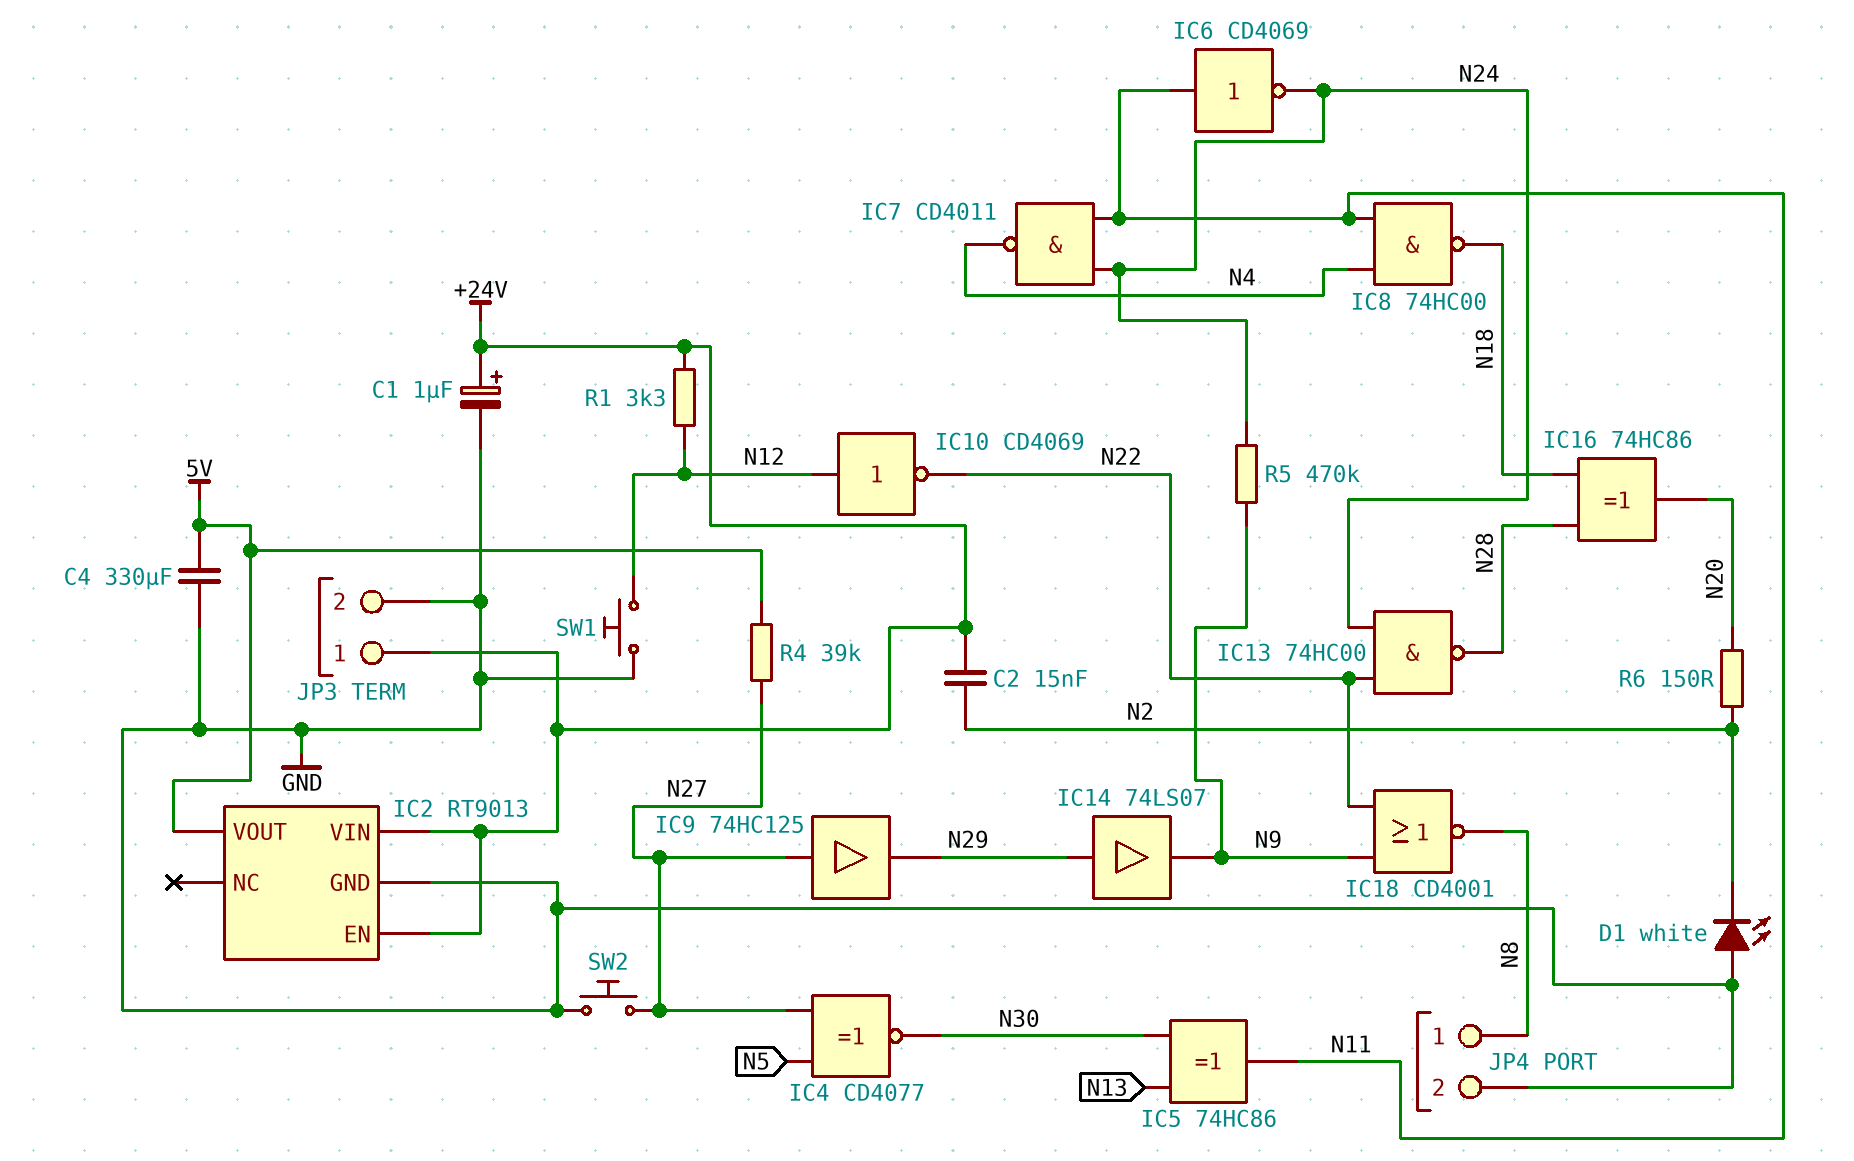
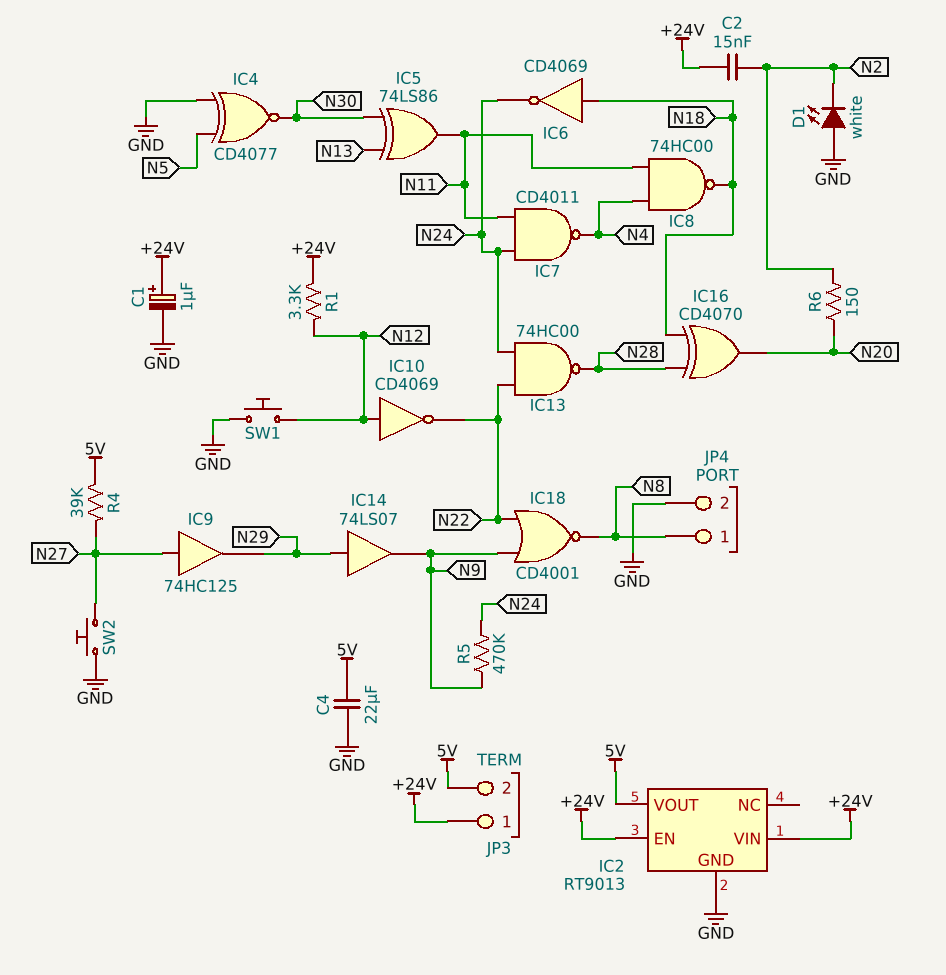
C4: 330uF (5V, GND) -> 22uF (5V, GND)
IC4: XNOR CD4077 (in N5, in N27, out N30) -> XNOR CD4077 (in GND, in N5, out N30)
IC5: XOR 74HC86 (in N13, in N30, out N11) -> XOR 74LS86 (in N13, in N30, out N11)
IC6: NOT CD4069 (in N11, out N24) -> NOT CD4069 (in N18, out N24)
IC16: XOR 74HC86 (in N18, in N28, out N20) -> XOR CD4070 (in N18, in N28, out N20)
JP3 pin 2: GND -> 5V

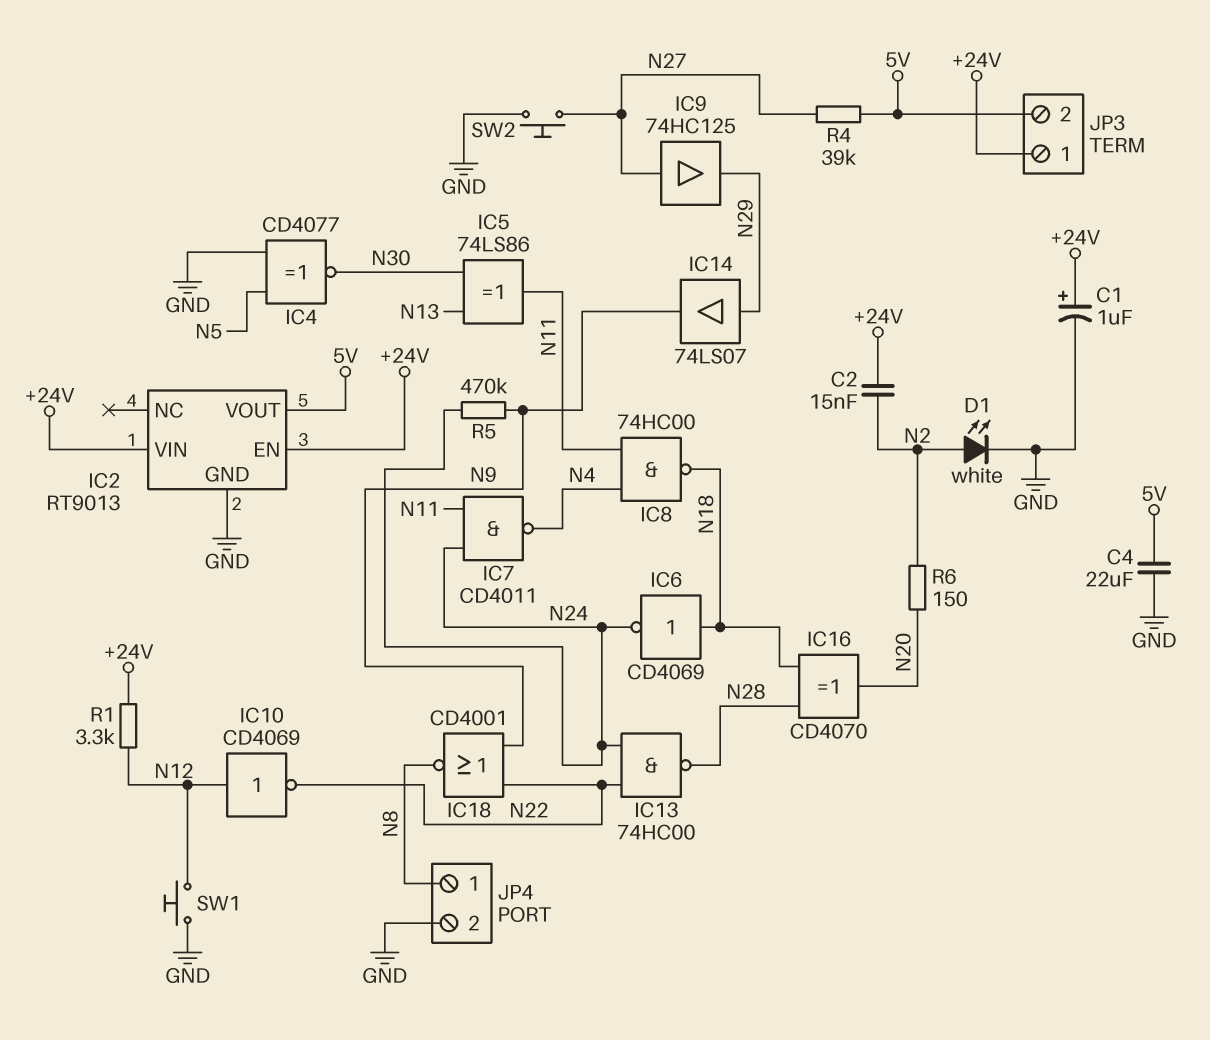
D1: LED white (A GND, K N2) -> LED white (A N2, K GND)

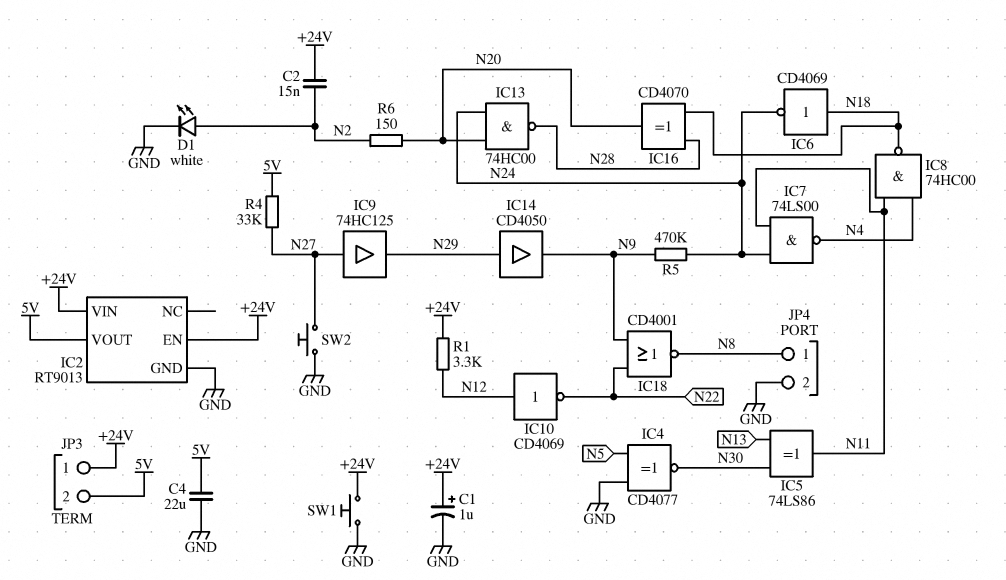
IC7: NAND CD4011 (in N11, in N24, out N4) -> NAND 74LS00 (in N11, in N24, out N4)
IC13: NAND 74HC00 (in N22, in N24, out N28) -> NAND 74HC00 (in N20, in N24, out N28)
IC14: buffer 74LS07 (in N29, out N9) -> buffer CD4050 (in N29, out N9)
R4: 39k (5V, N27) -> 33k (5V, N27)
SW1: button (GND, N12) -> button (+24V, GND)

